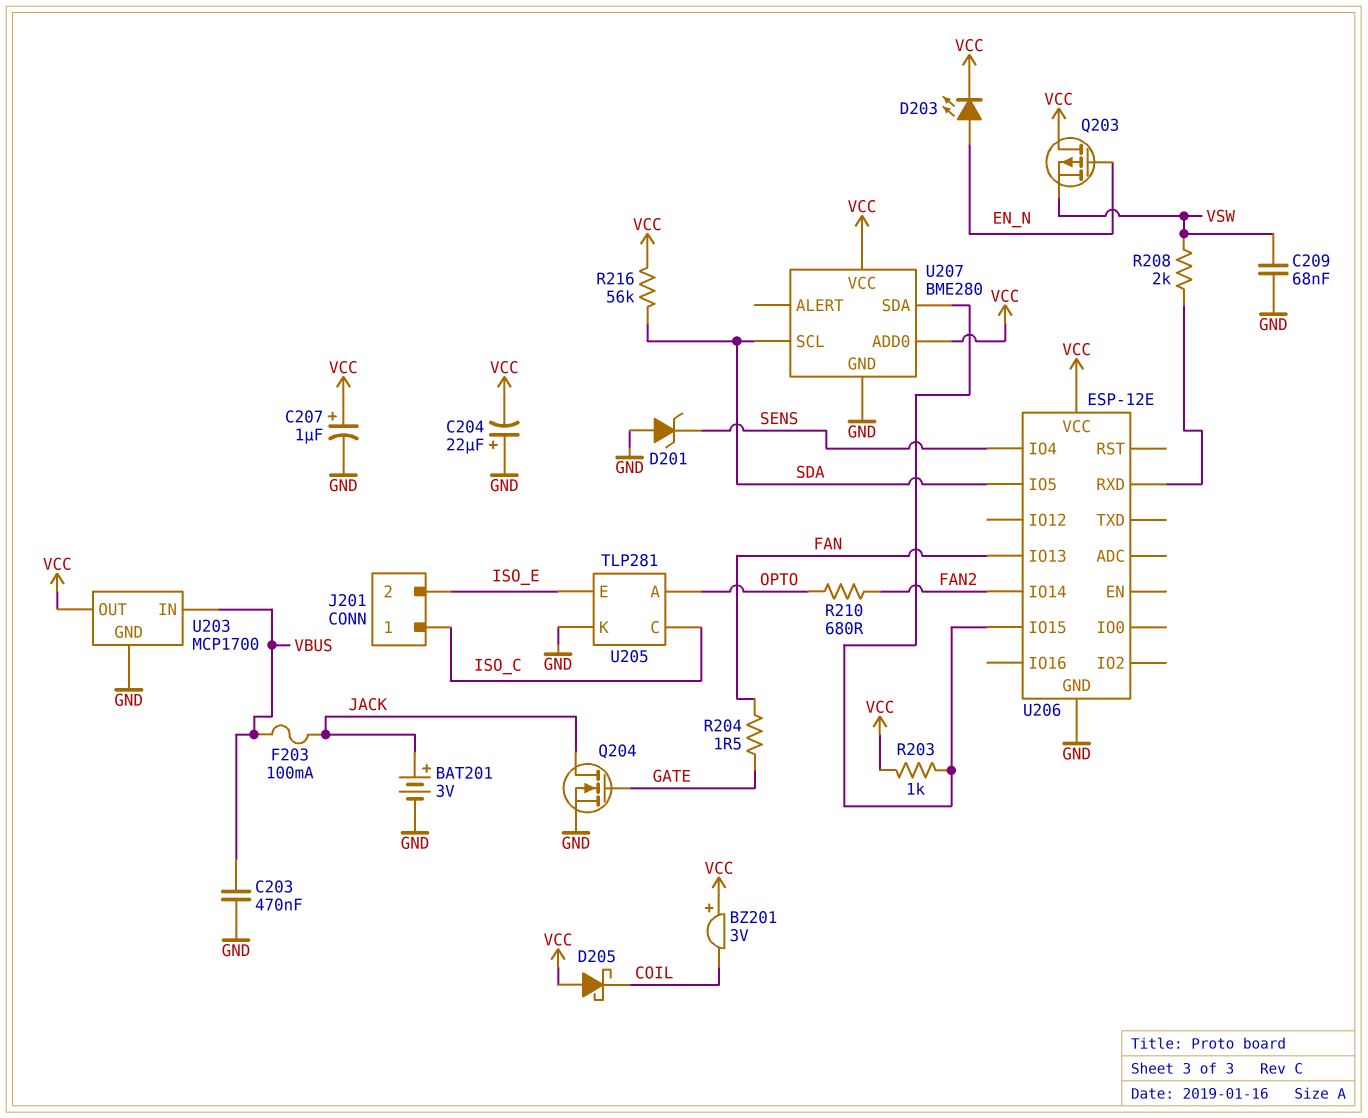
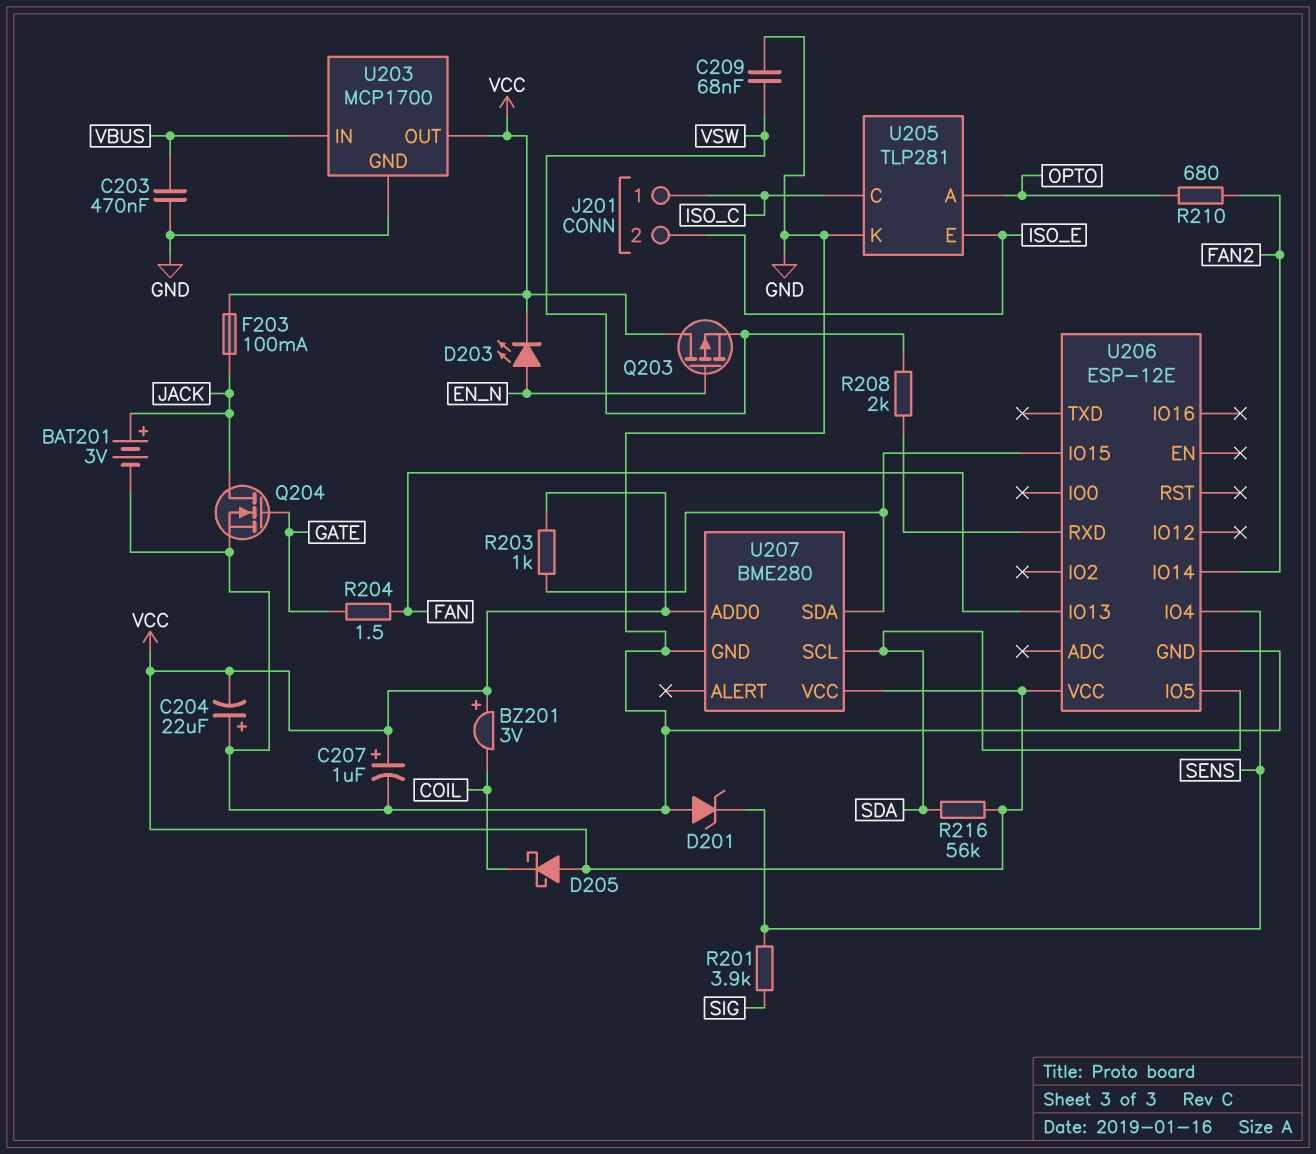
F203: 100mA (JACK, VBUS) -> 100mA (JACK, VCC)
R201: none -> 3.9k (SENS, SIG)

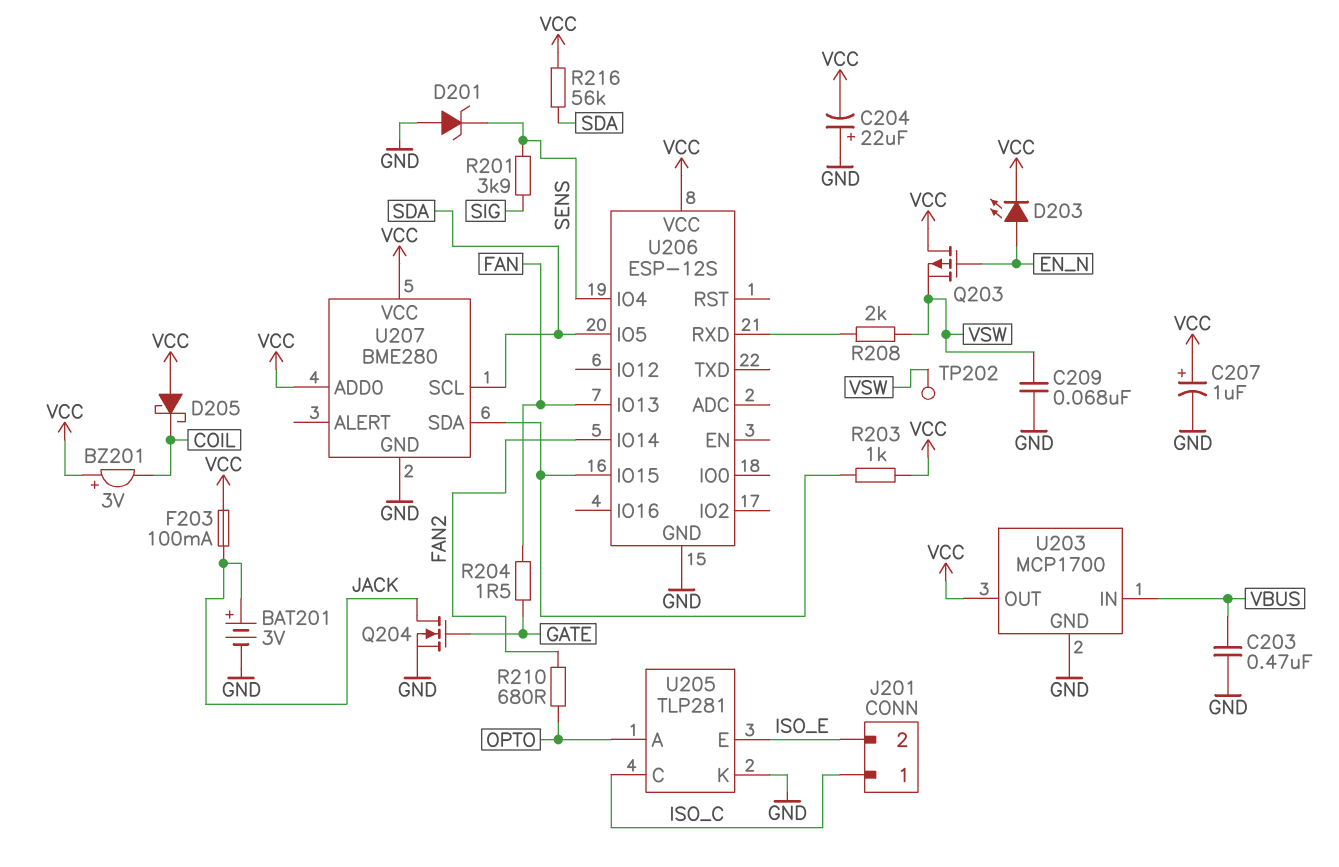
TP202: none -> test point (VSW)
U206: ESP-12E -> ESP-12S

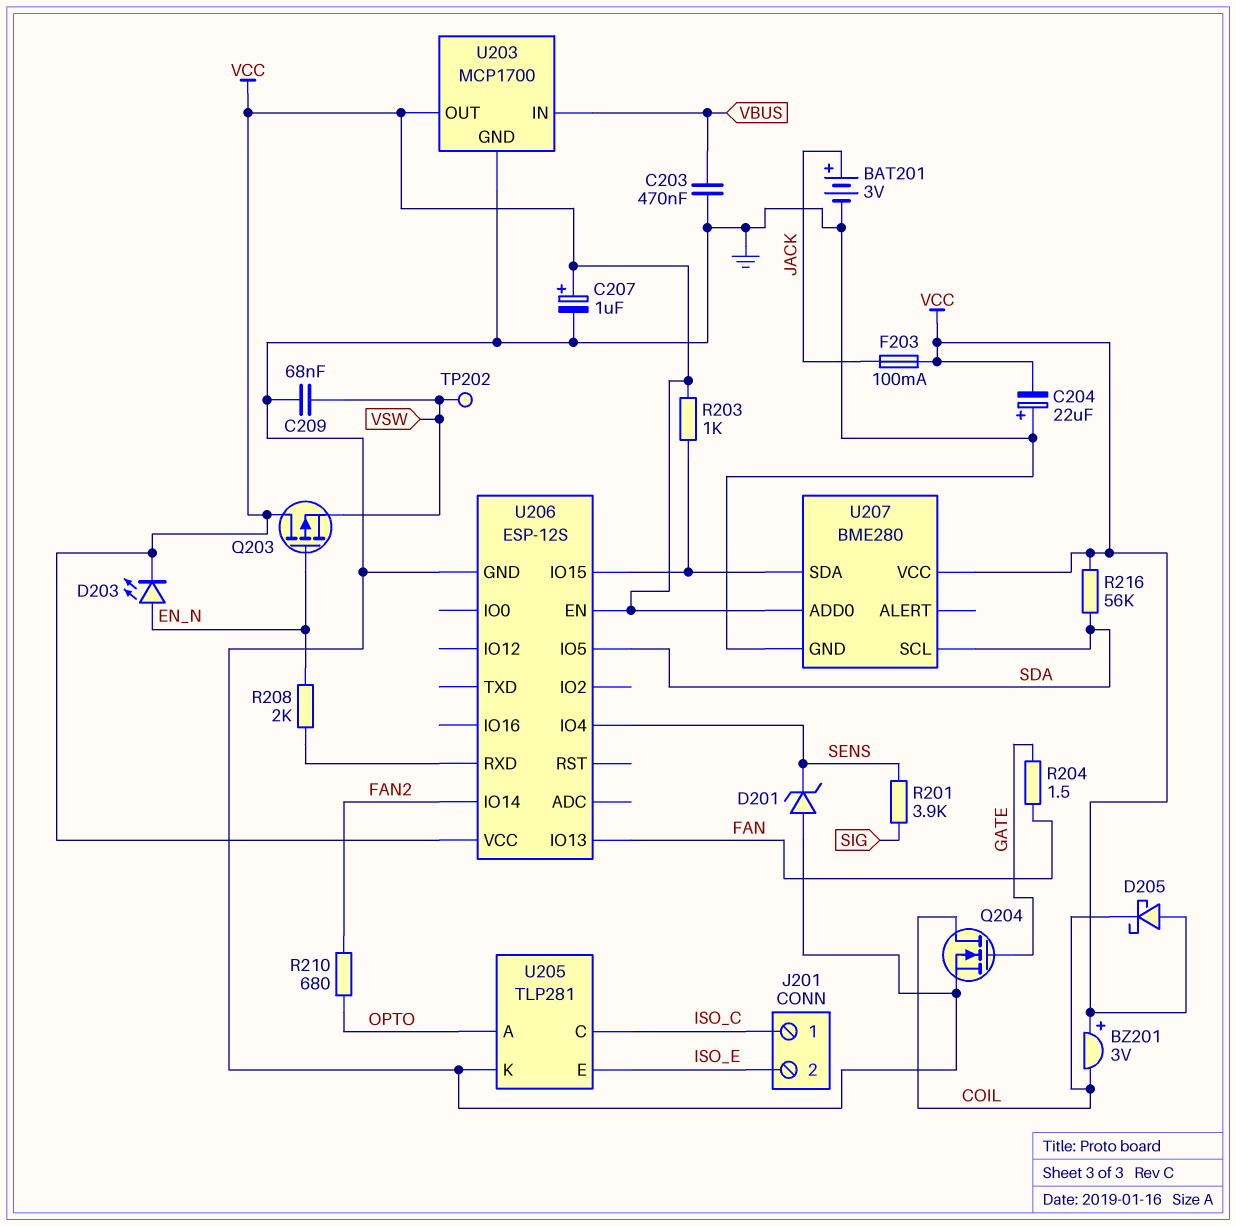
Q204: NMOS (G GATE, D JACK, S GND) -> NMOS (G GATE, D COIL, S GND)
R208: 2k (U206/RXD, VSW) -> 2k (EN_N, U206/RXD)
U206 pin EN: none -> VCC

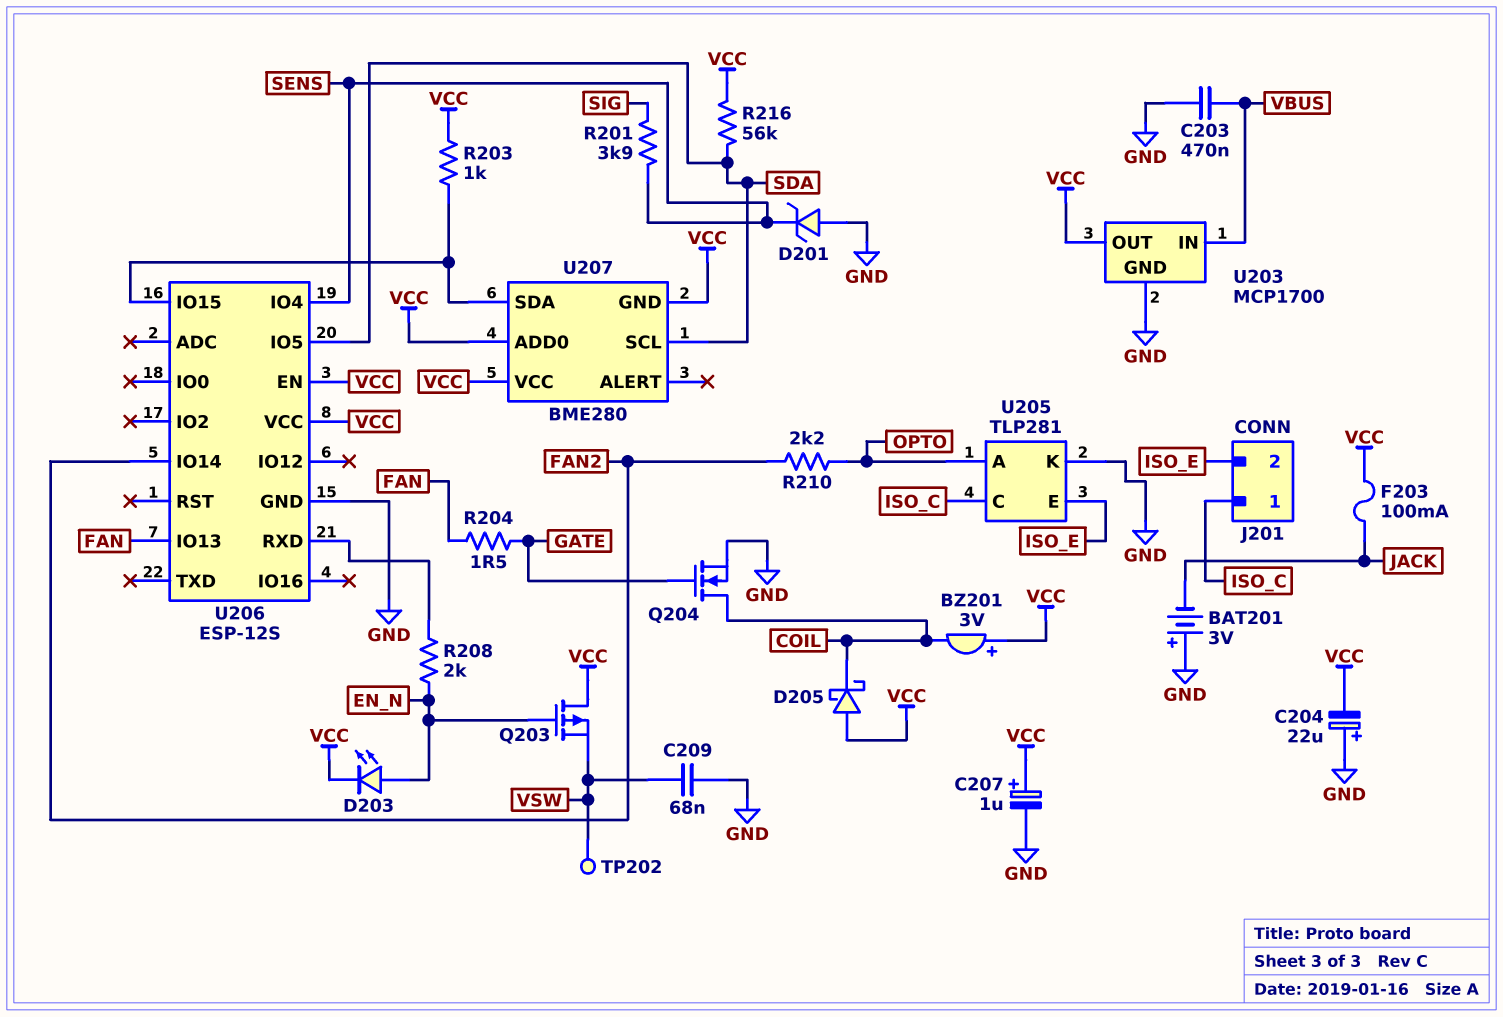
BAT201: 3V (plus JACK, minus GND) -> 3V (plus GND, minus JACK)
R210: 680 (FAN2, OPTO) -> 2.2k (FAN2, OPTO)
U207 pin GND: GND -> VCC

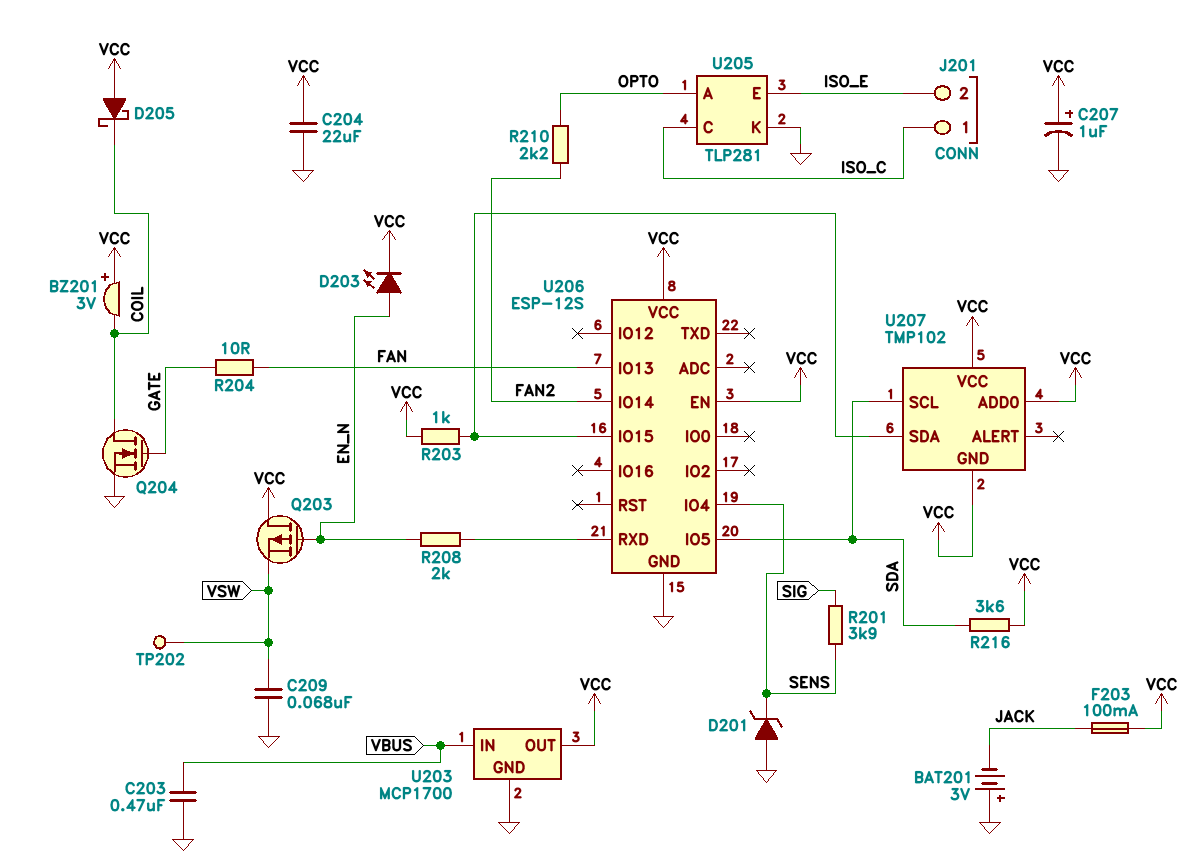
C204: 22uF (plus GND, minus VCC) -> 22uF (GND, VCC)
R204: 1.5 (FAN, GATE) -> 10 (FAN, GATE)
R216: 56k (SDA, VCC) -> 3.6k (SDA, VCC)
U207: BME280 -> TMP102

